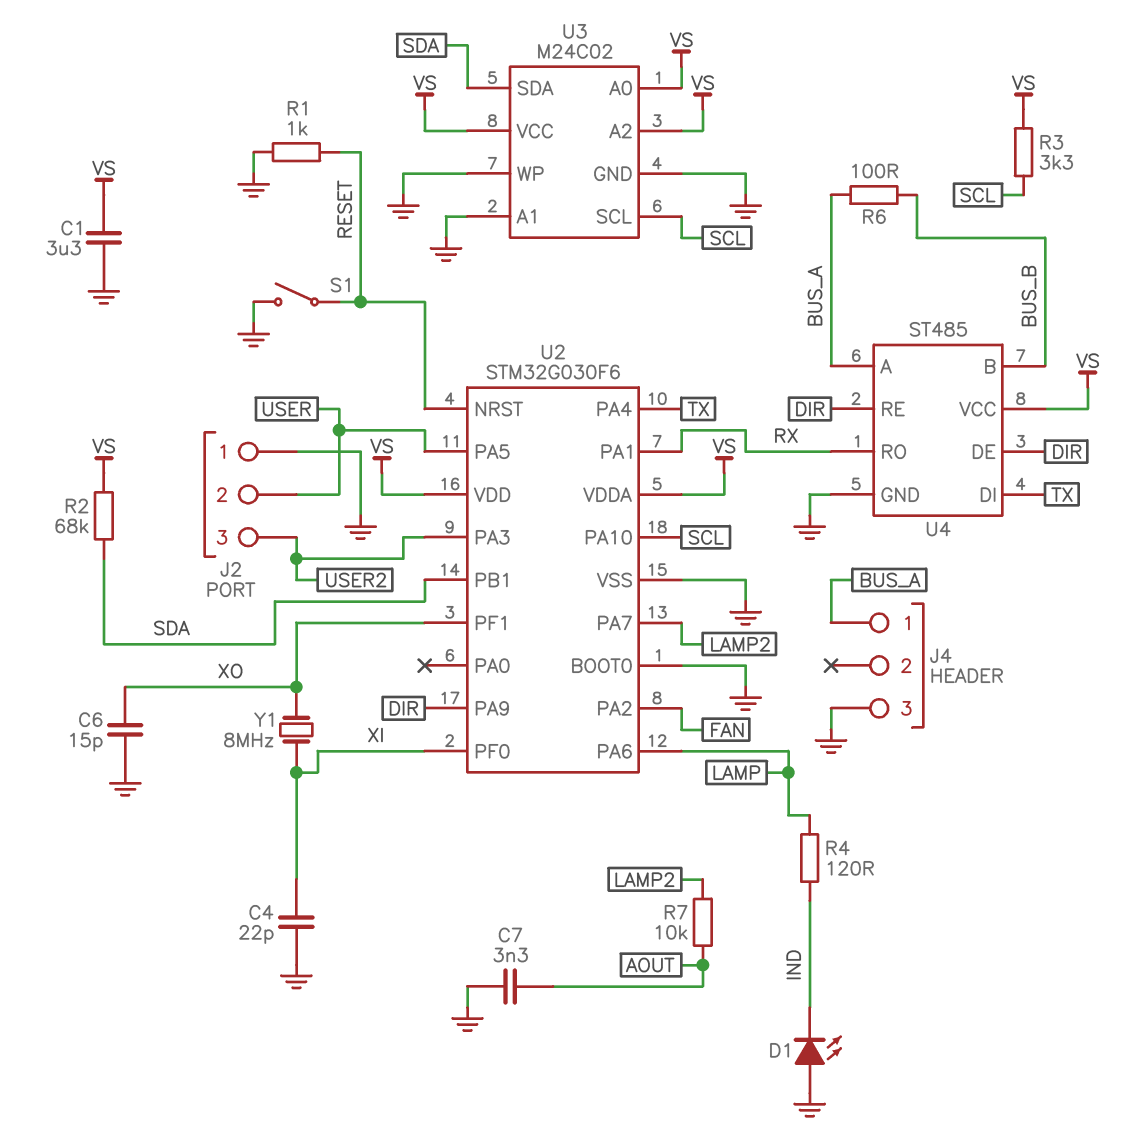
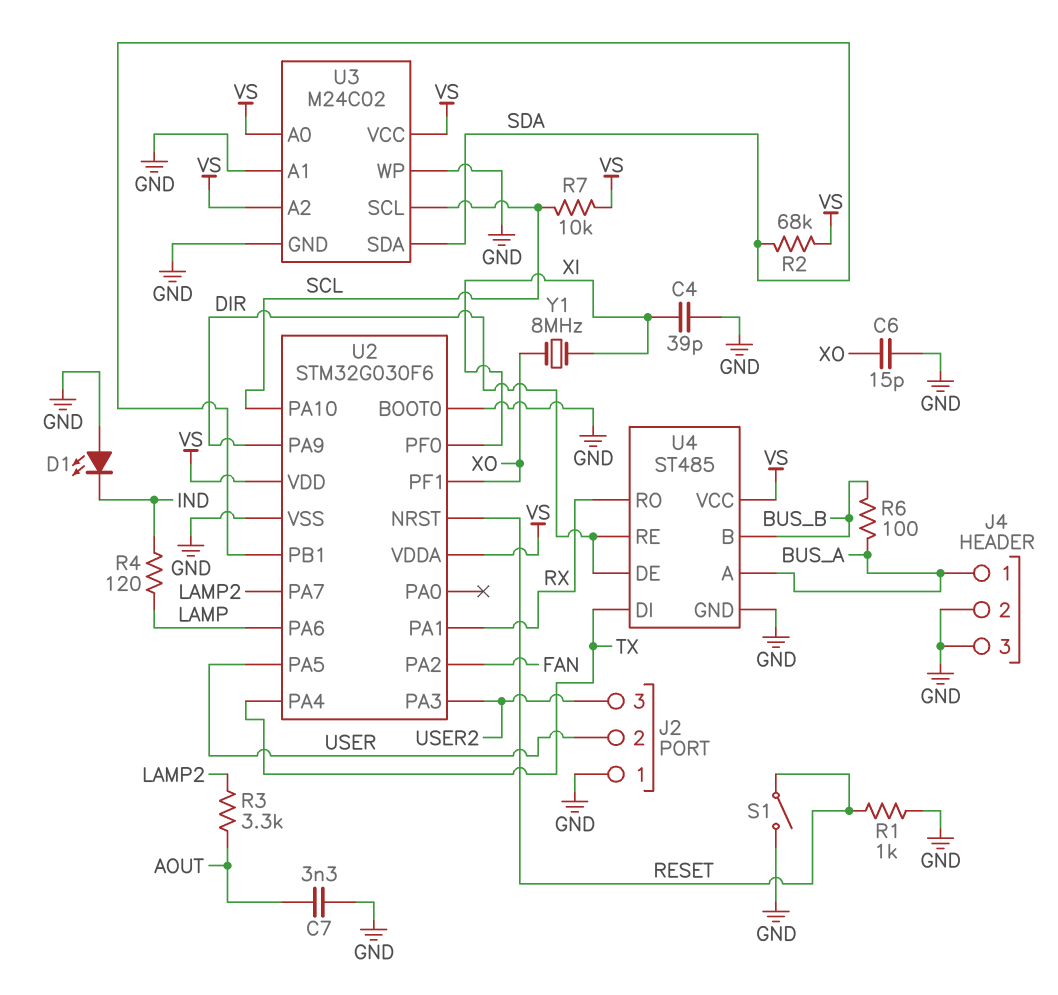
C1: 3.3uF (GND, VS) -> none
C4: 22pF (GND, XI) -> 39pF (GND, XI)
J4 pin 2: none -> GND
R3: 3.3k (SCL, VS) -> 3.3k (AOUT, LAMP2)
R7: 10k (AOUT, LAMP2) -> 10k (SCL, VS)

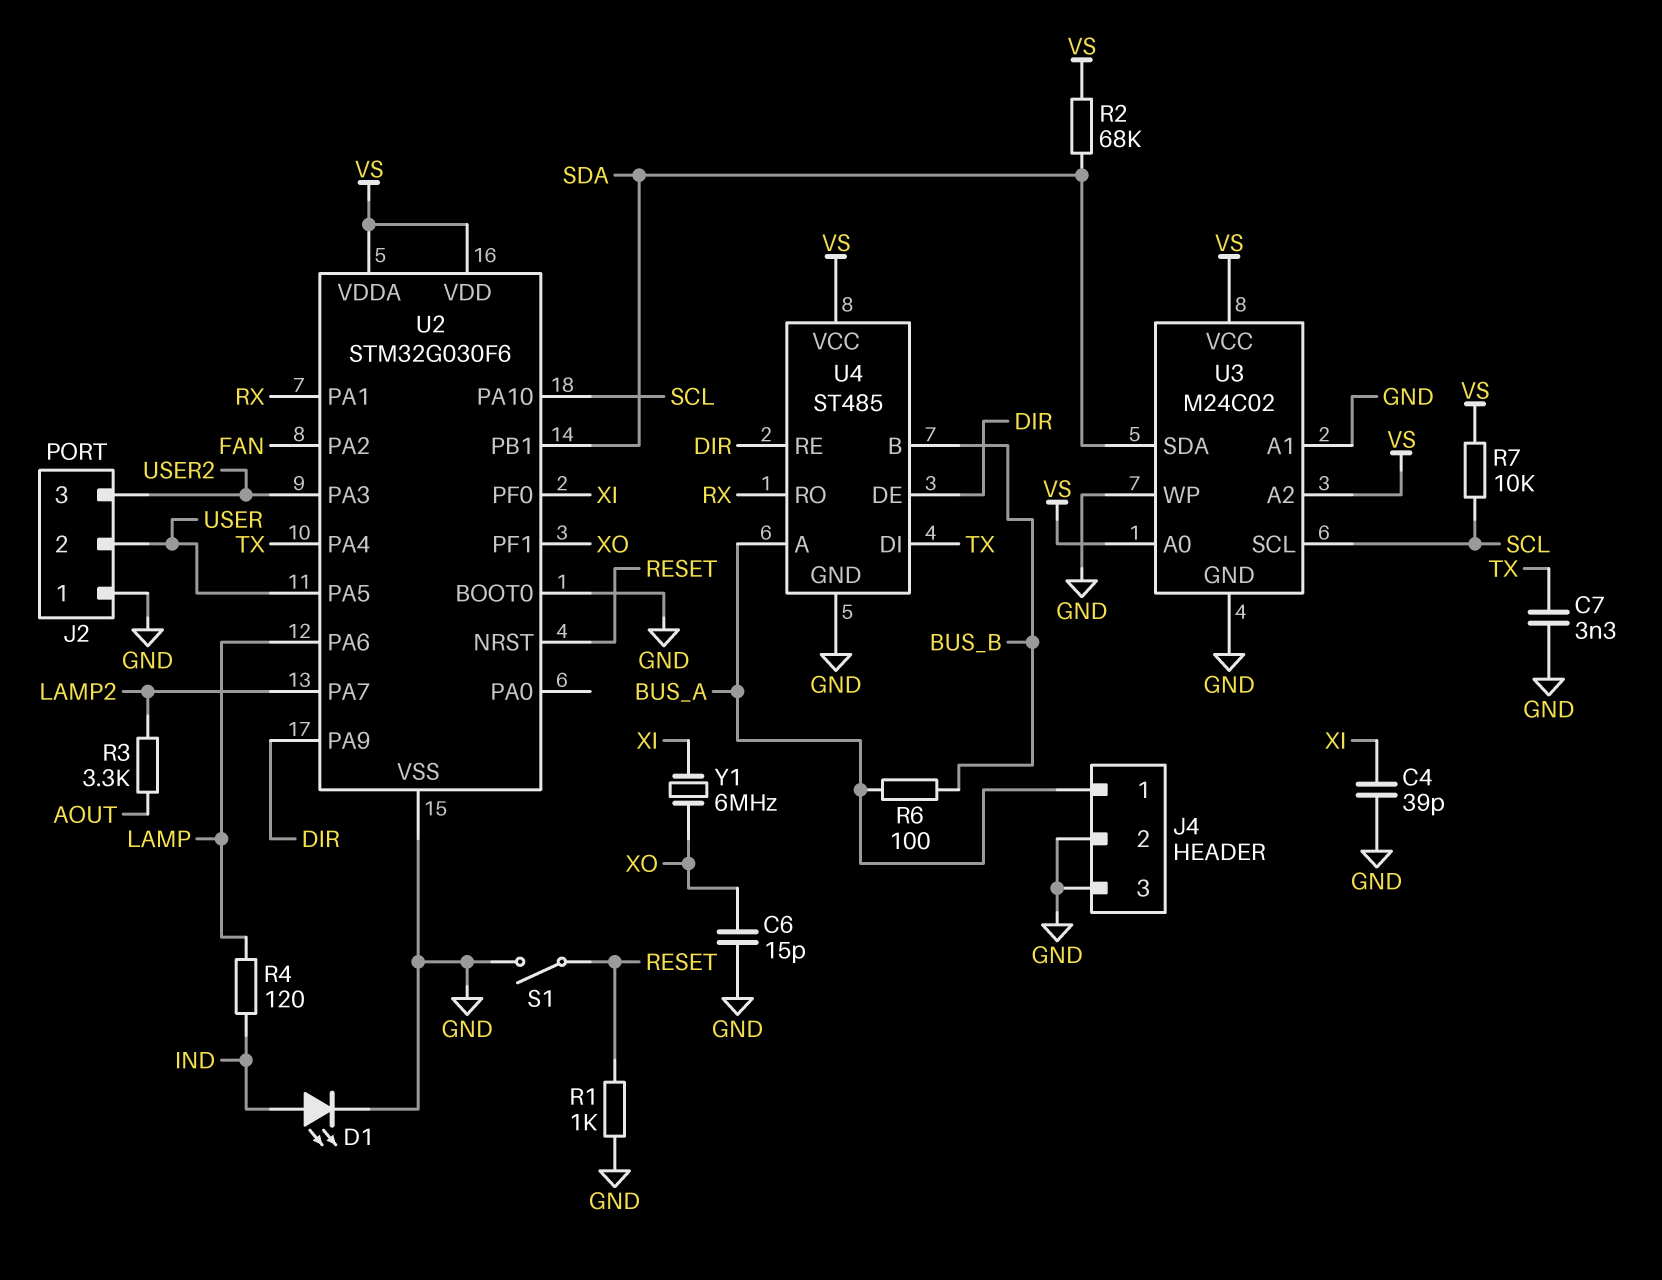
C7: 3.3nF (AOUT, GND) -> 3.3nF (GND, TX)
D1: LED (A GND, K IND) -> LED (A IND, K GND)
Y1: 8MHz (XI, XO) -> 6MHz (XI, XO)

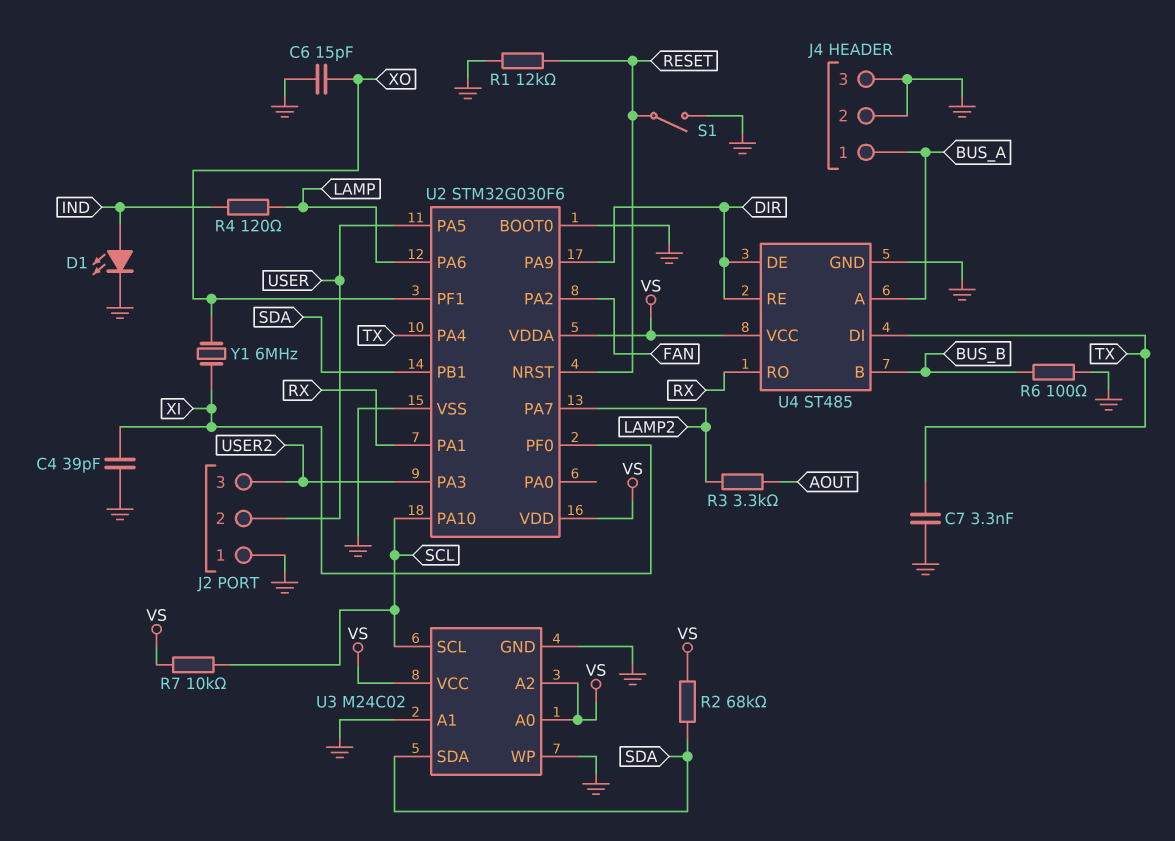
R1: 1k (GND, RESET) -> 12k (GND, RESET)
R6: 100 (BUS_A, BUS_B) -> 100 (BUS_B, GND)

